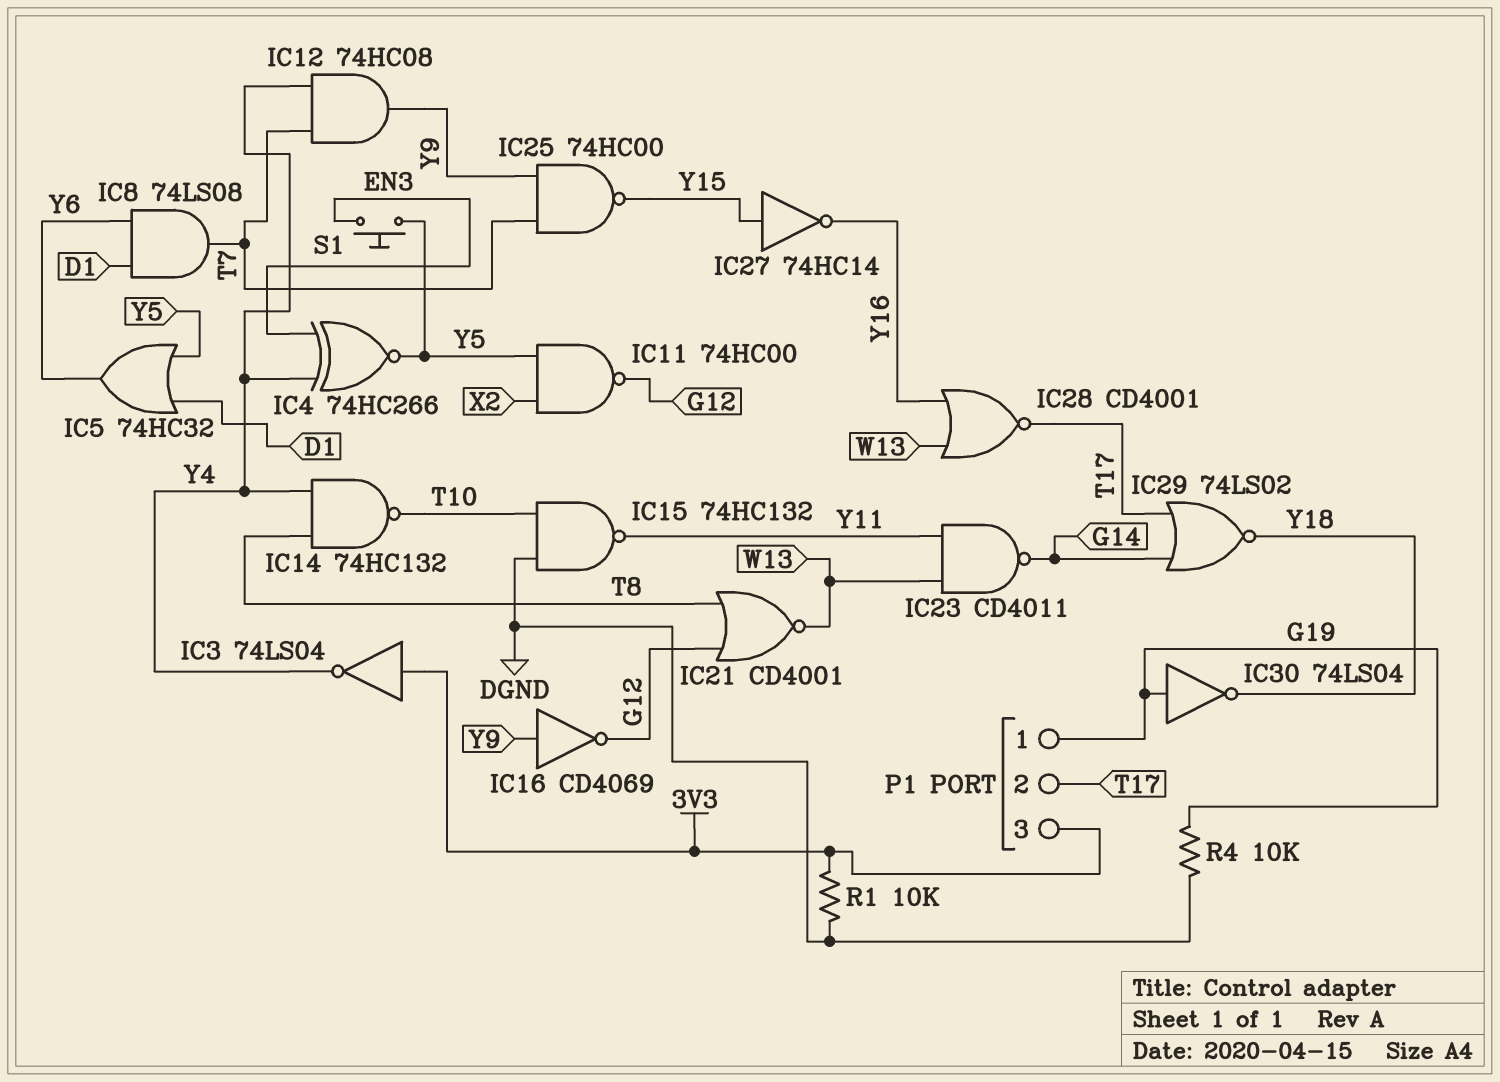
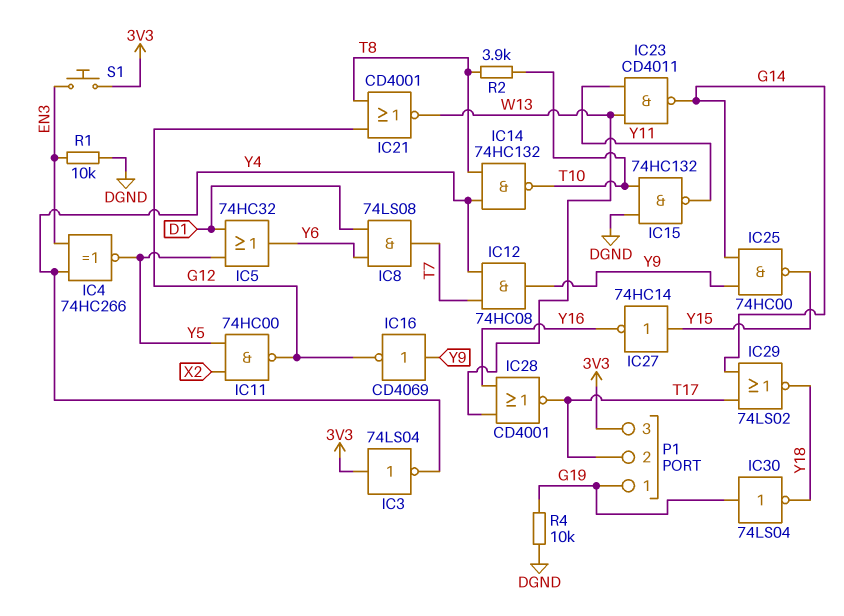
IC25: NAND 74HC00 (in T7, in Y9, out Y15) -> NAND 74HC00 (in G14, in Y9, out Y15)
R1: 10k (3V3, DGND) -> 10k (DGND, EN3)
R2: none -> 3.9k (T8, T10)
S1: button (EN3, Y5) -> button (3V3, EN3)

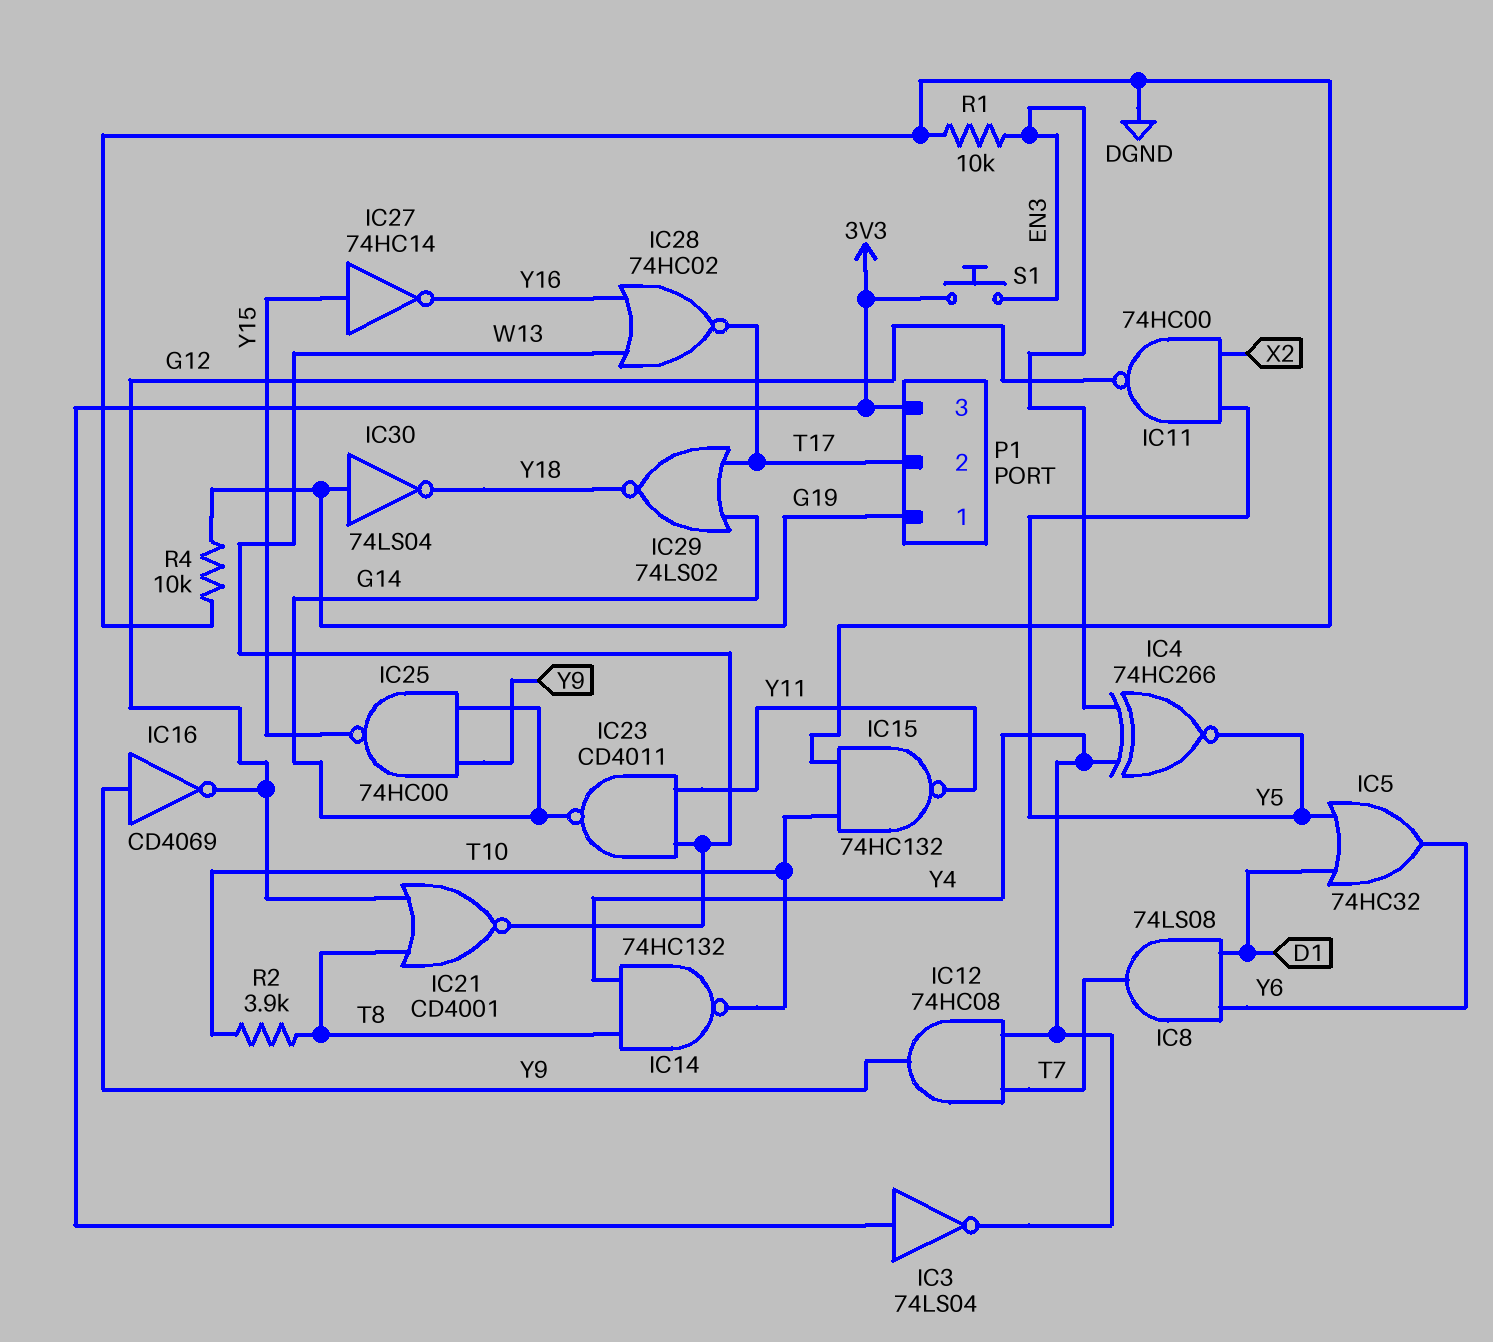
IC28: NOR CD4001 (in W13, in Y16, out T17) -> NOR 74HC02 (in W13, in Y16, out T17)

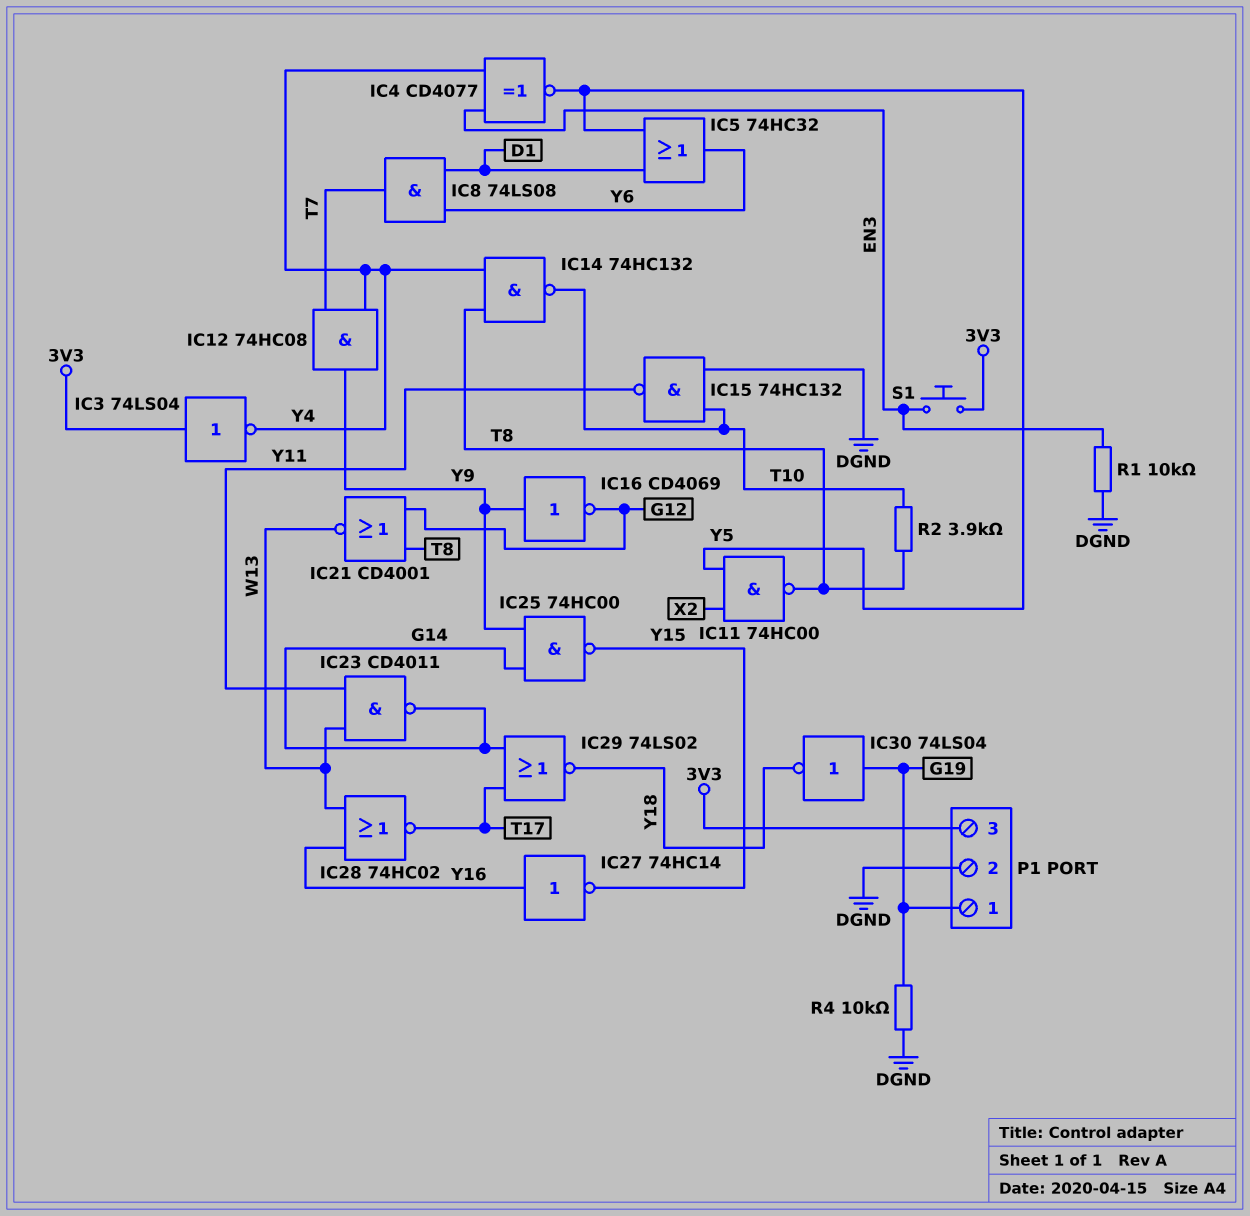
IC4: XNOR 74HC266 (in EN3, in Y4, out Y5) -> XNOR CD4077 (in EN3, in Y4, out Y5)
IC11: NAND 74HC00 (in X2, in Y5, out G12) -> NAND 74HC00 (in X2, in Y5, out T8)
IC27: NOT 74HC14 (in Y15, out Y16) -> NOT 74HC14 (in Y16, out Y15)
P1 pin 2: T17 -> DGND

